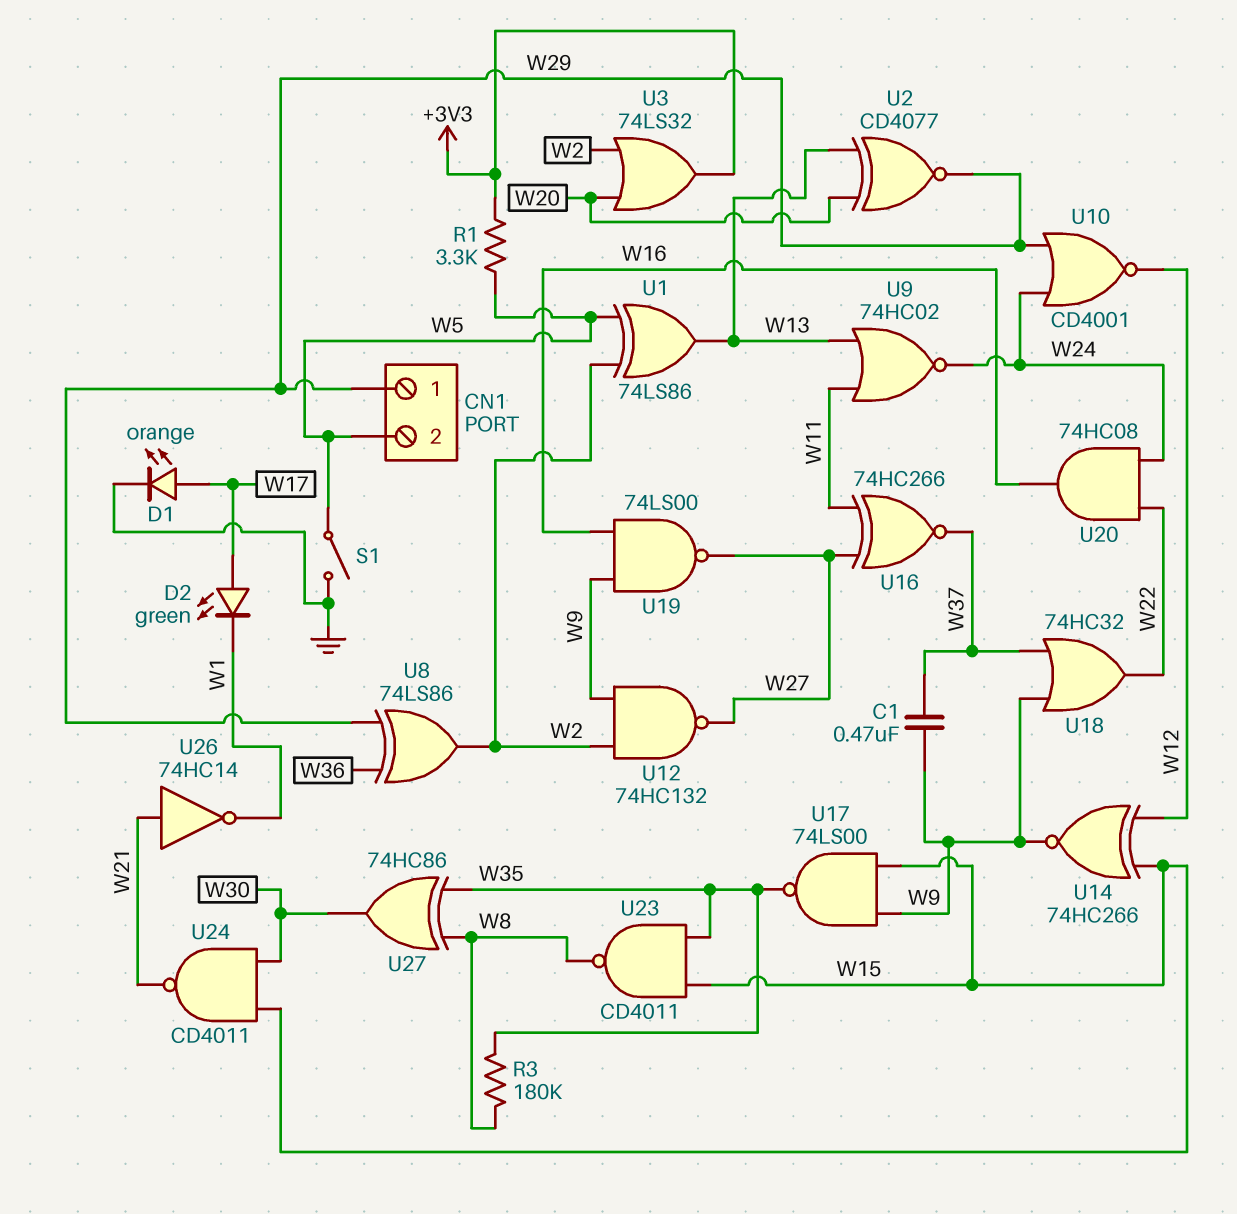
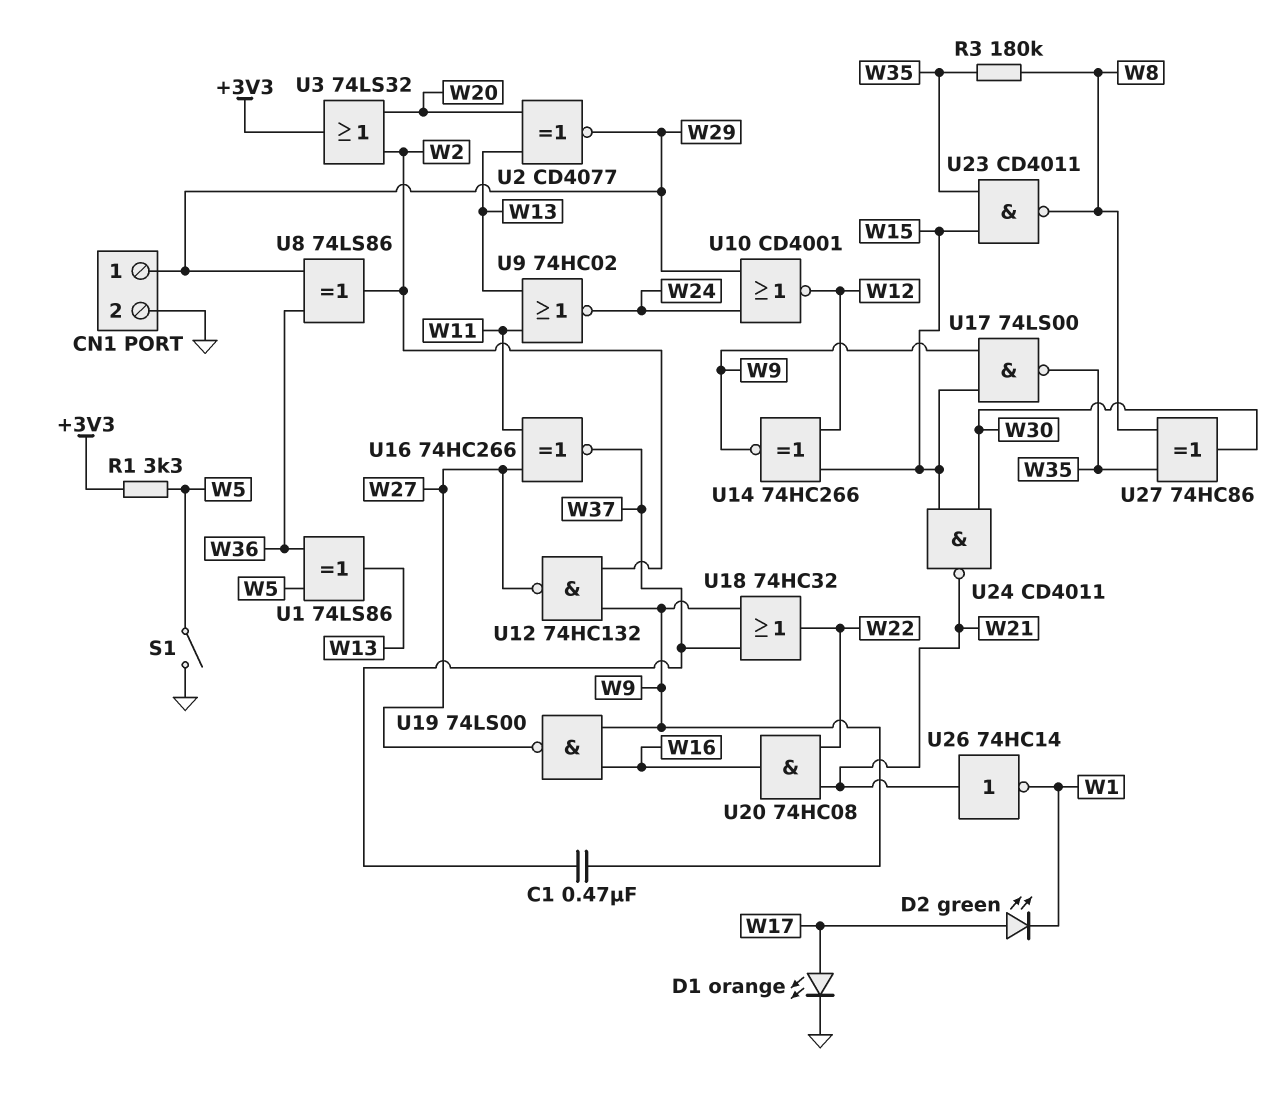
CN1 pin 2: W5 -> GND
U1: XOR 74LS86 (in W2, in W5, out W13) -> XOR 74LS86 (in W5, in W36, out W13)
U20: AND 74HC08 (in W22, in W24, out W16) -> AND 74HC08 (in W21, in W22, out W16)

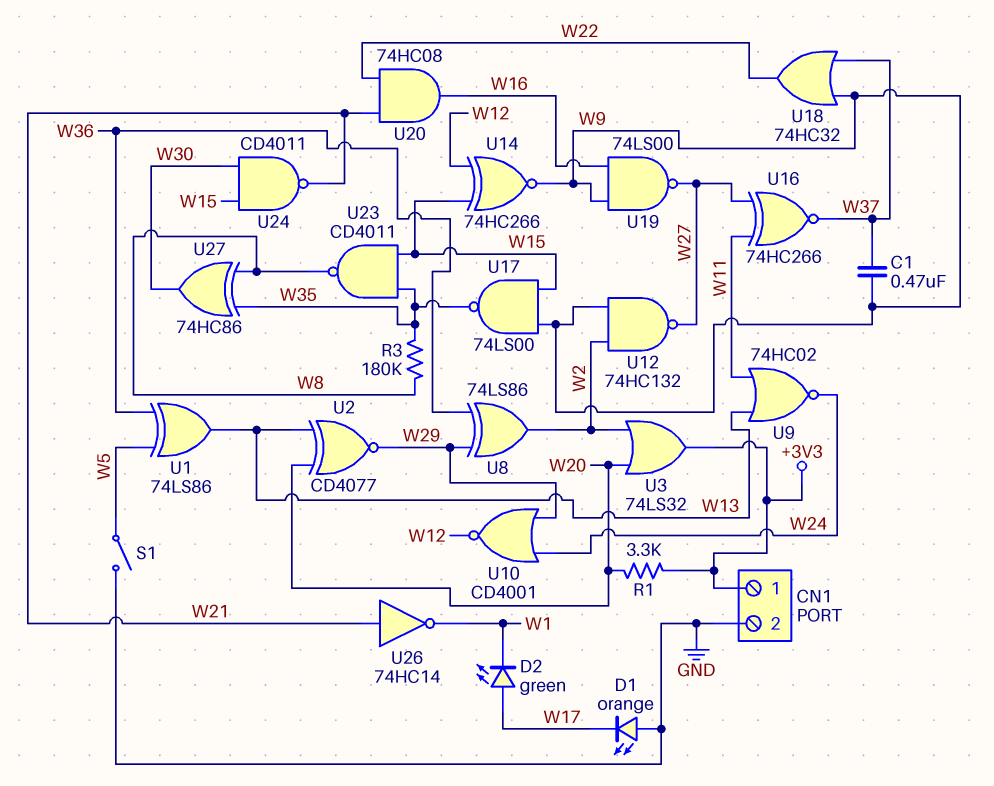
CN1 pin 1: W29 -> +3V3
D1: LED orange (A W17, K GND) -> LED orange (A GND, K W17)
R1: 3.3k (+3V3, W5) -> 3.3k (+3V3, W20)

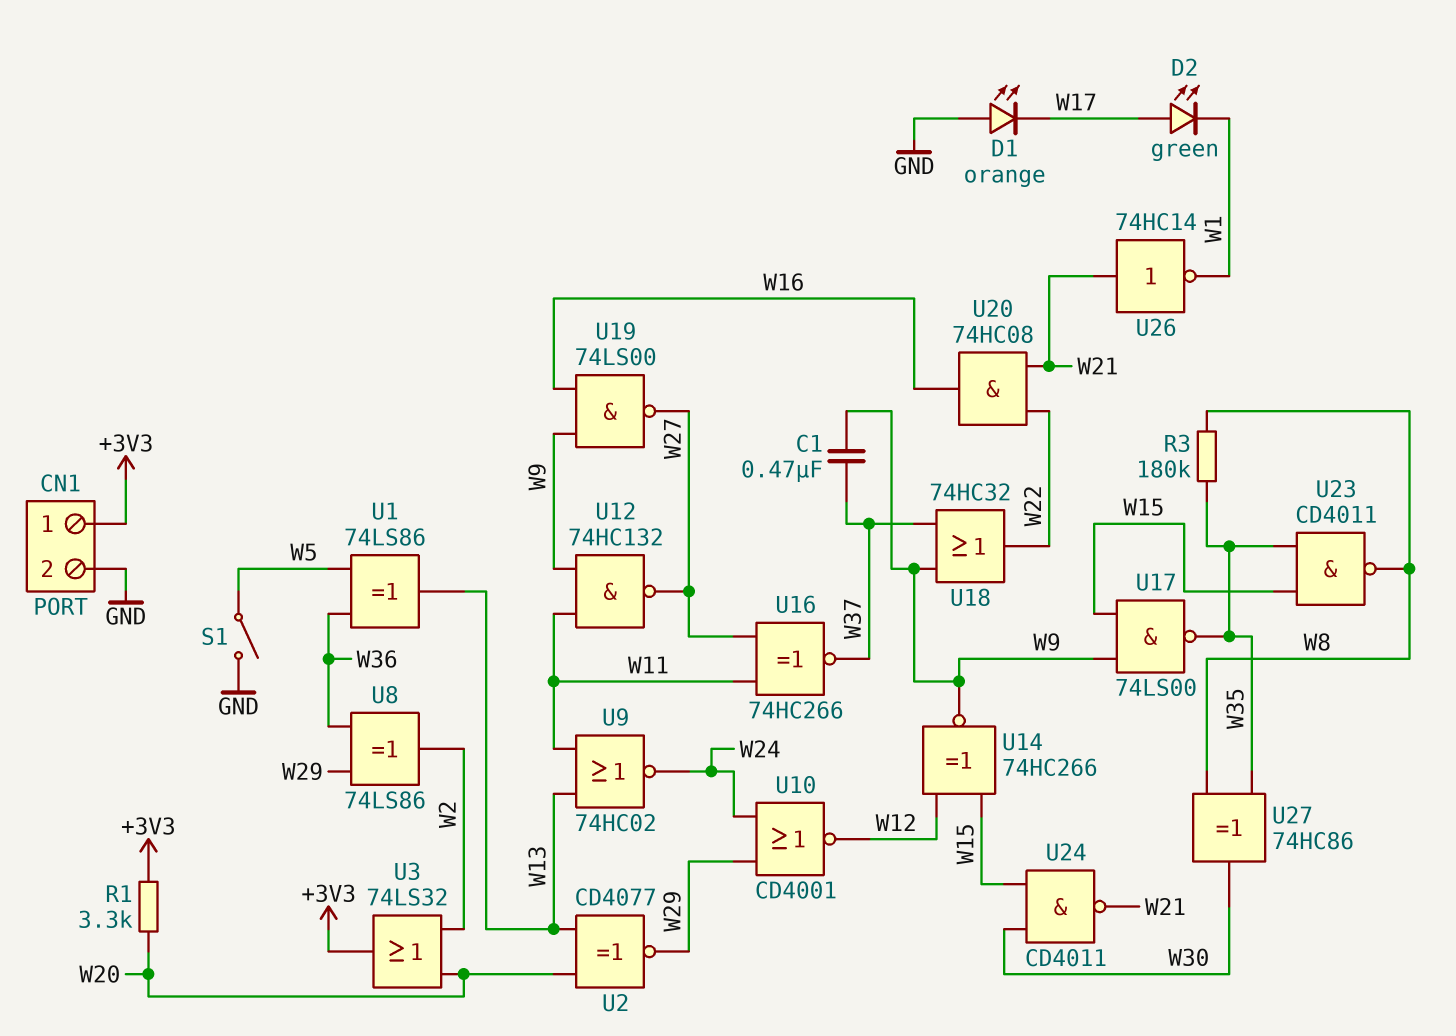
U12: NAND 74HC132 (in W2, in W9, out W27) -> NAND 74HC132 (in W9, in W11, out W27)

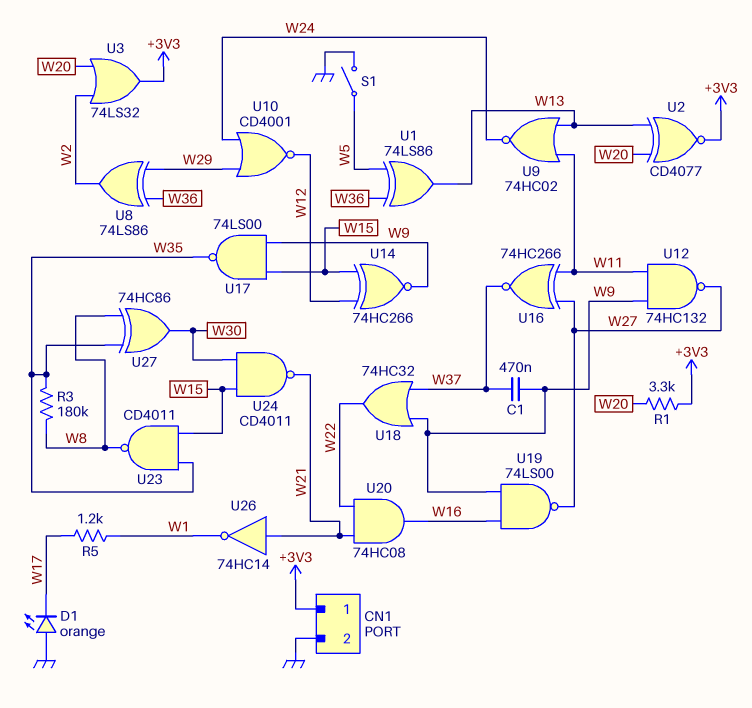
D2: LED green (A W17, K W1) -> none
R5: none -> 1.2k (W1, W17)
U2: XNOR CD4077 (in W13, in W20, out W29) -> XNOR CD4077 (in W13, in W20, out +3V3)

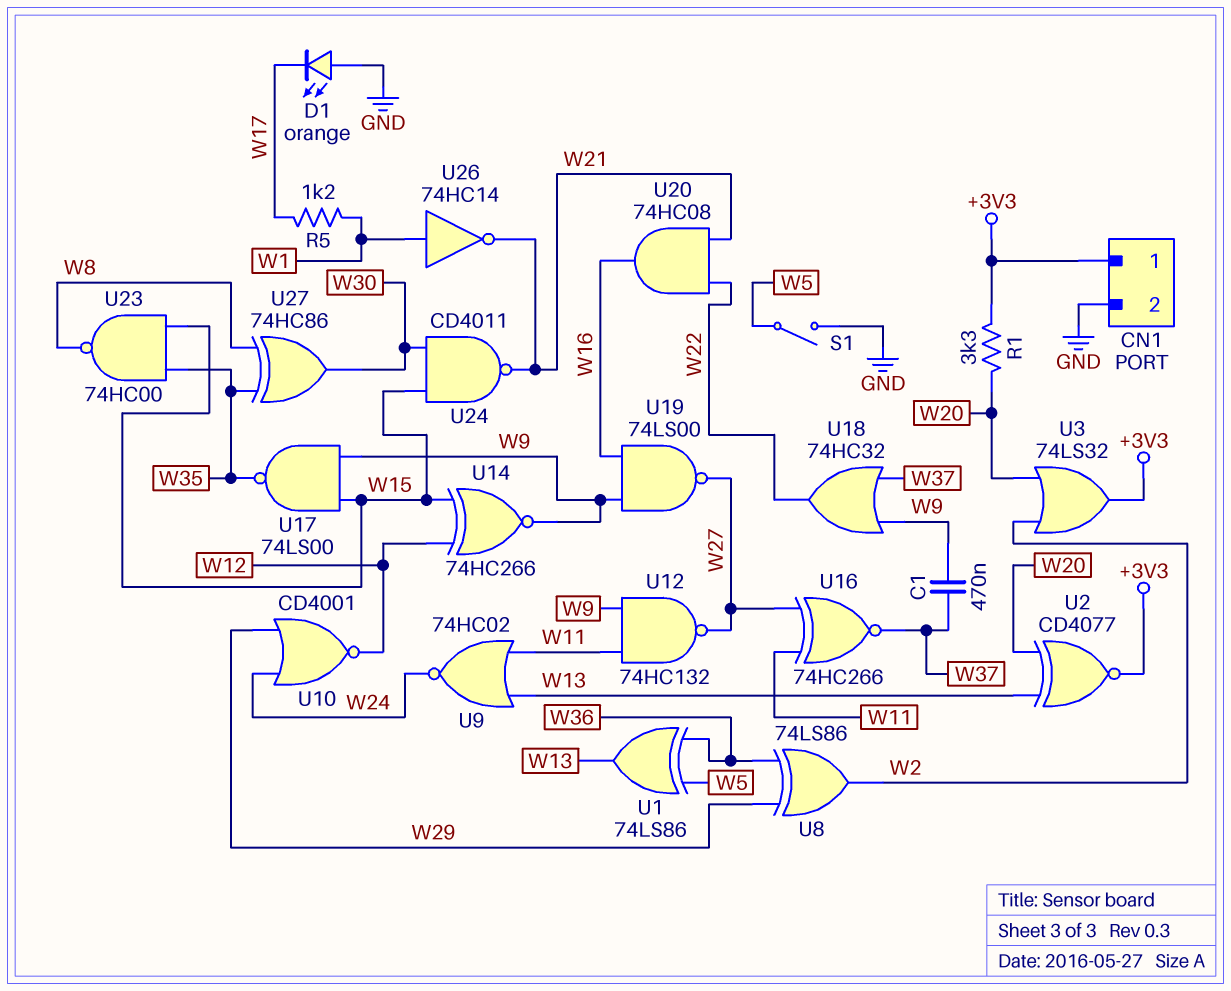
R3: 180k (W8, W35) -> none
U23: NAND CD4011 (in W15, in W35, out W8) -> NAND 74HC00 (in W15, in W35, out W8)
U26: NOT 74HC14 (in W21, out W1) -> NOT 74HC14 (in W1, out W21)

